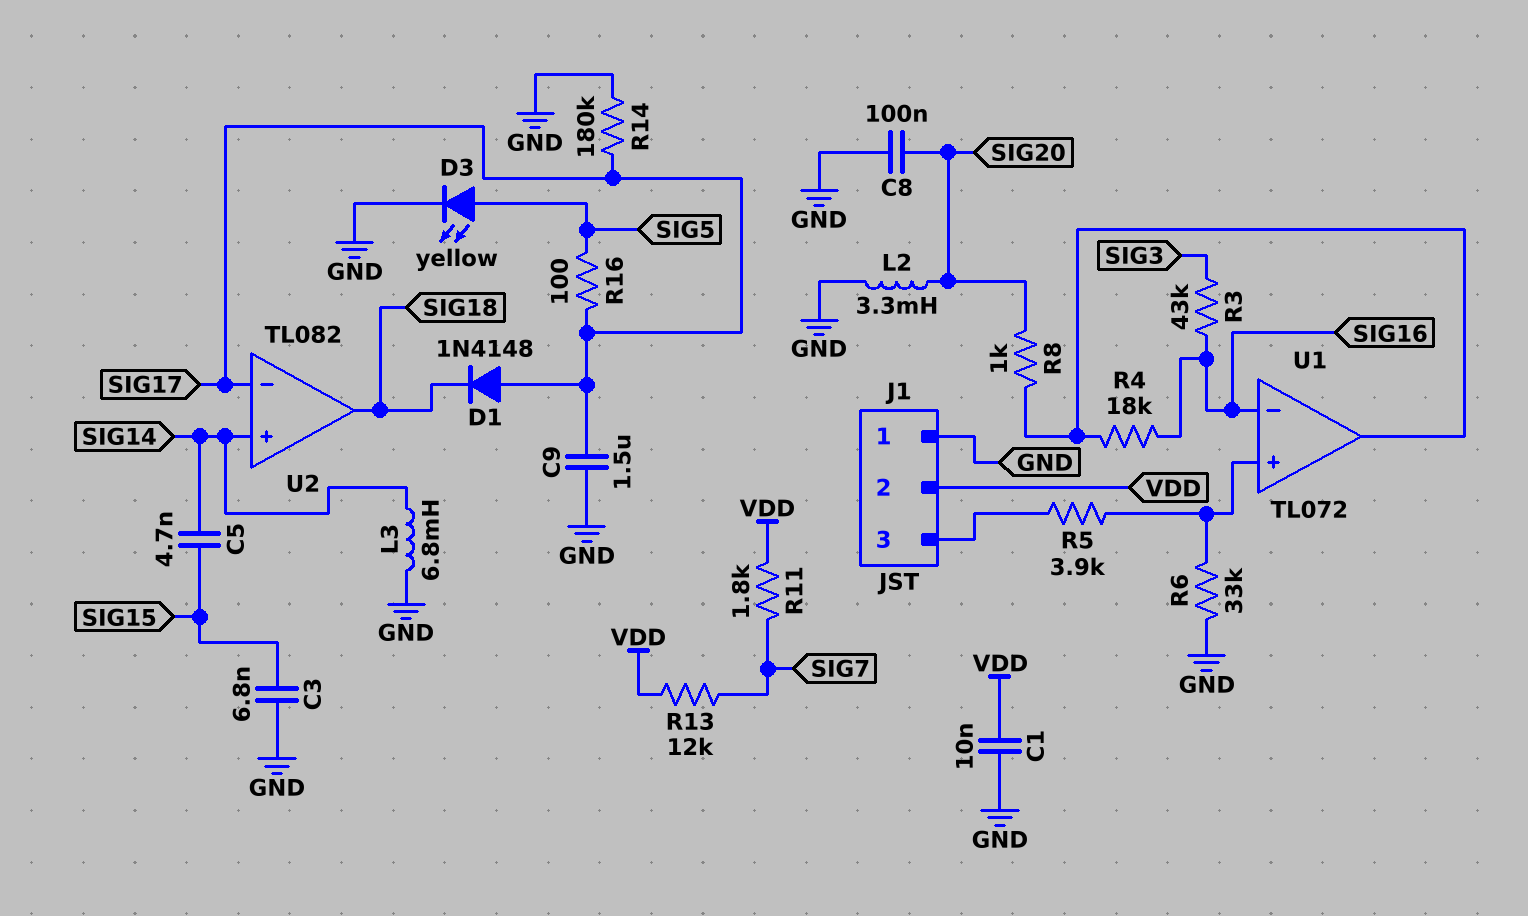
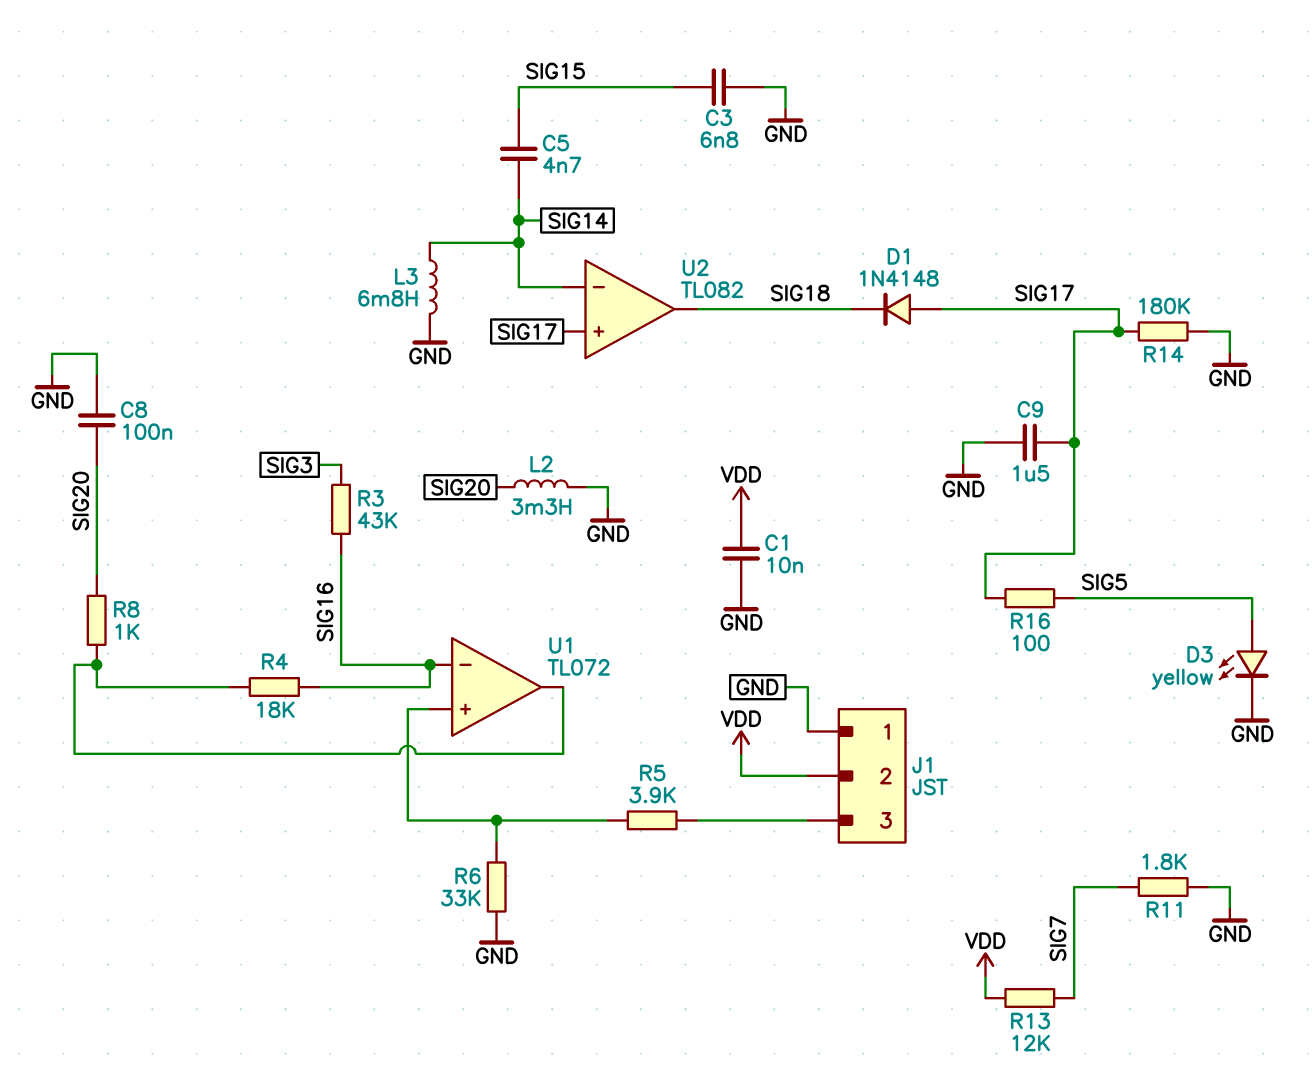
R11: 1.8k (SIG7, VDD) -> 1.8k (GND, SIG7)
U2 pin in+: SIG14 -> SIG17
U2 pin in-: SIG17 -> SIG14

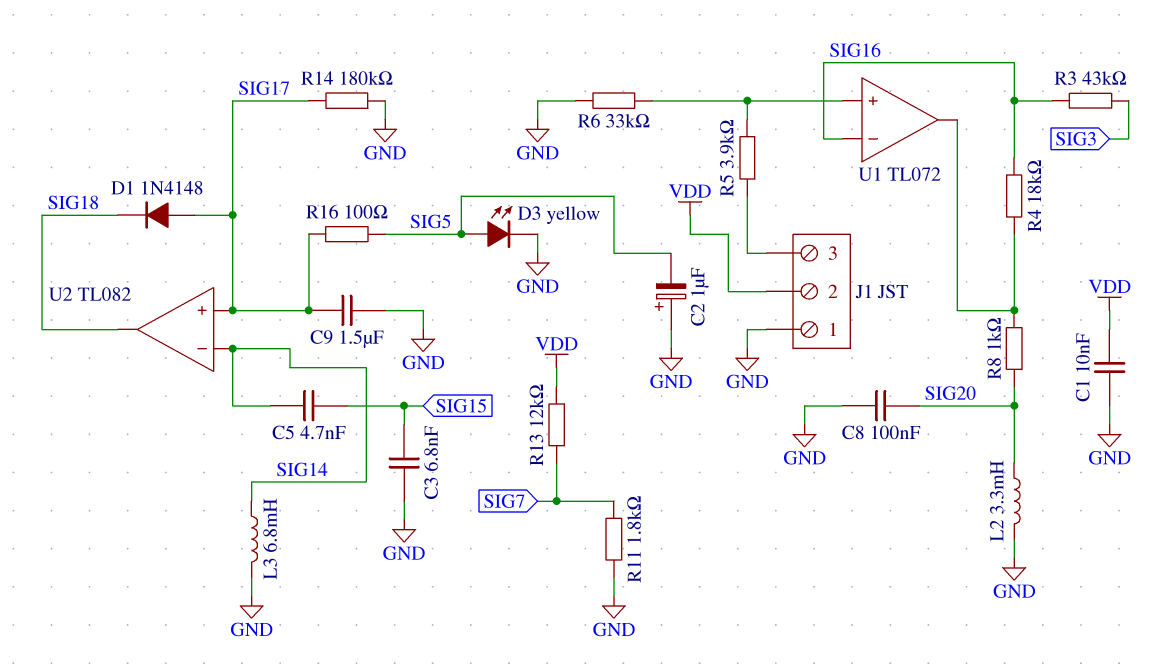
C2: none -> 1uF (plus GND, minus SIG5)

